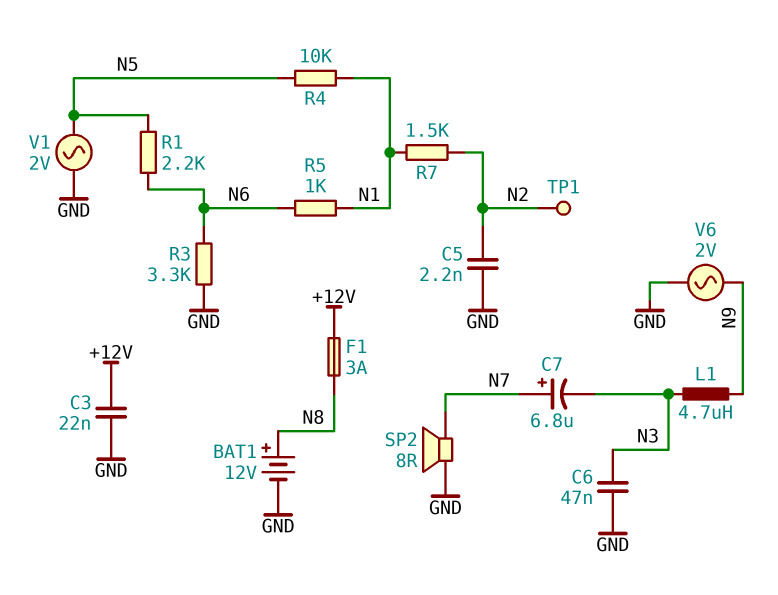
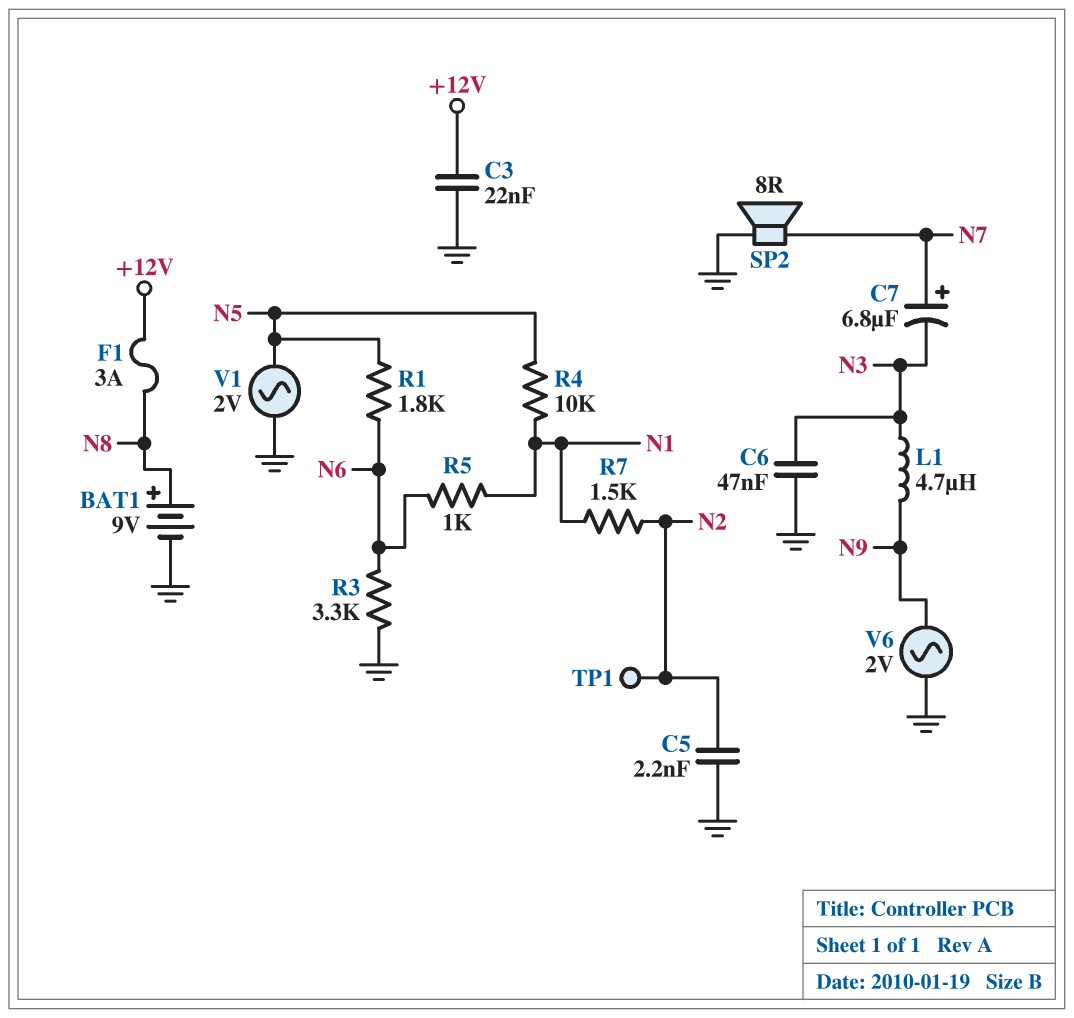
BAT1: 12V (plus N8, minus GND) -> 9V (plus N8, minus GND)
R1: 2.2k (N5, N6) -> 1.8k (N5, N6)

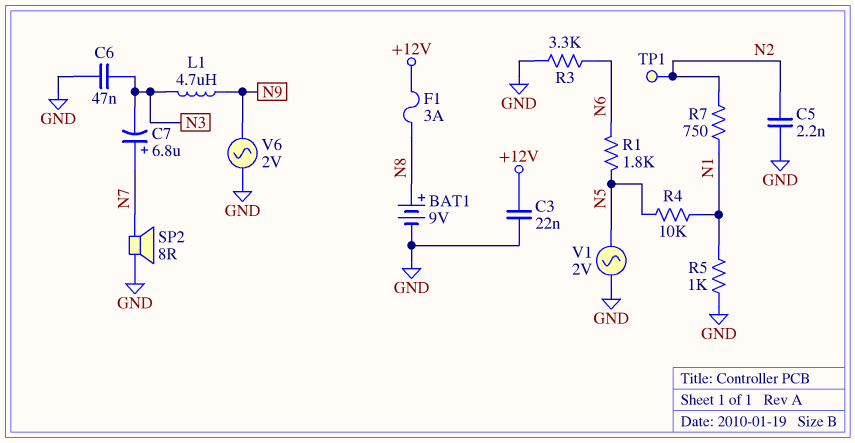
R5: 1k (N1, N6) -> 1k (GND, N1)
R7: 1.5k (N1, N2) -> 750 (N1, N2)

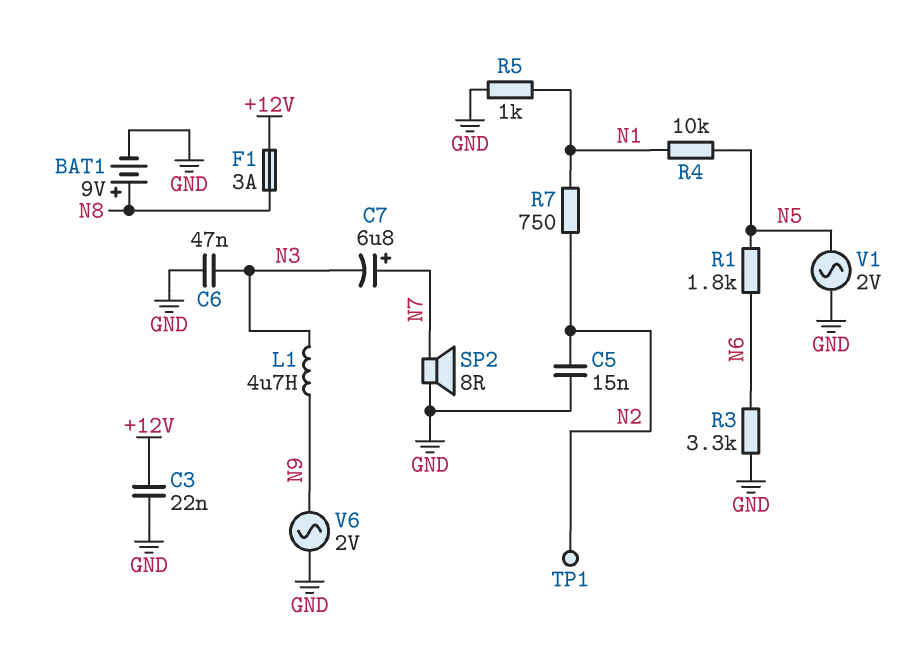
C5: 2.2nF (GND, N2) -> 15nF (GND, N2)

